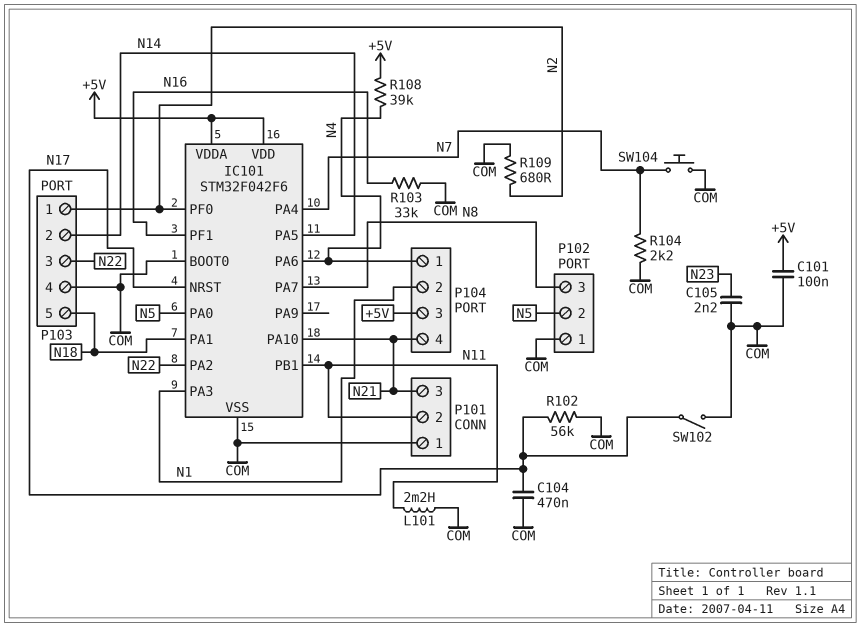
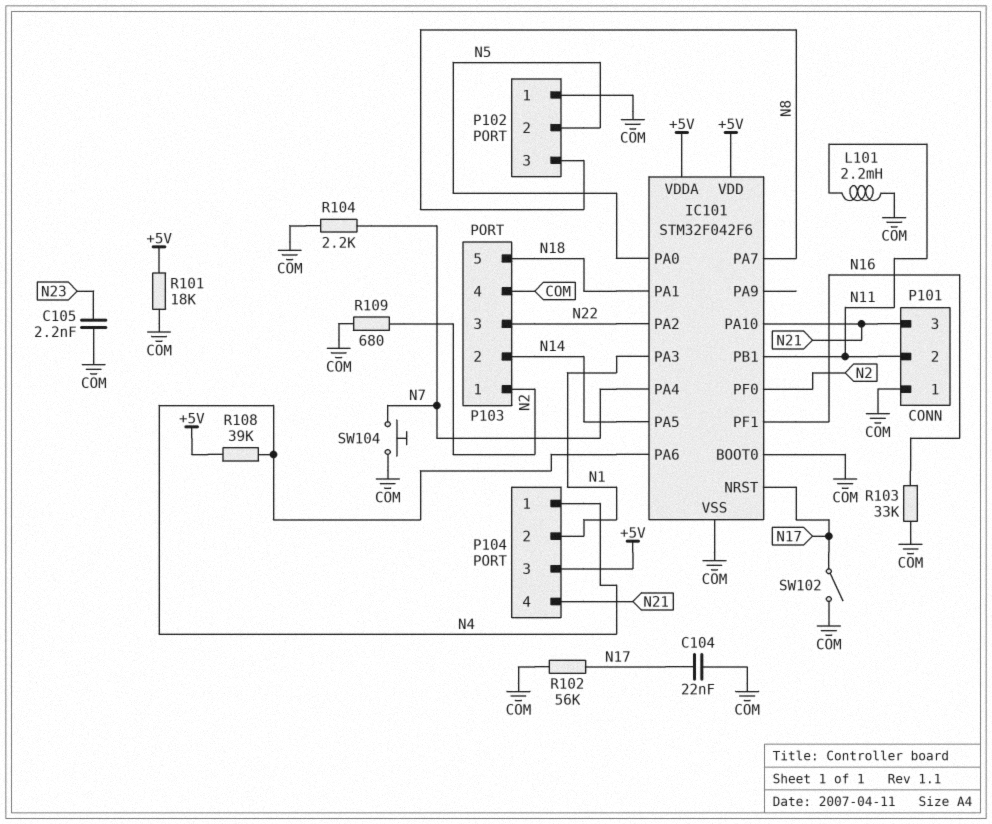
C101: 100nF (+5V, COM) -> none
C104: 470nF (COM, N17) -> 22nF (COM, N17)
R101: none -> 18k (+5V, COM)

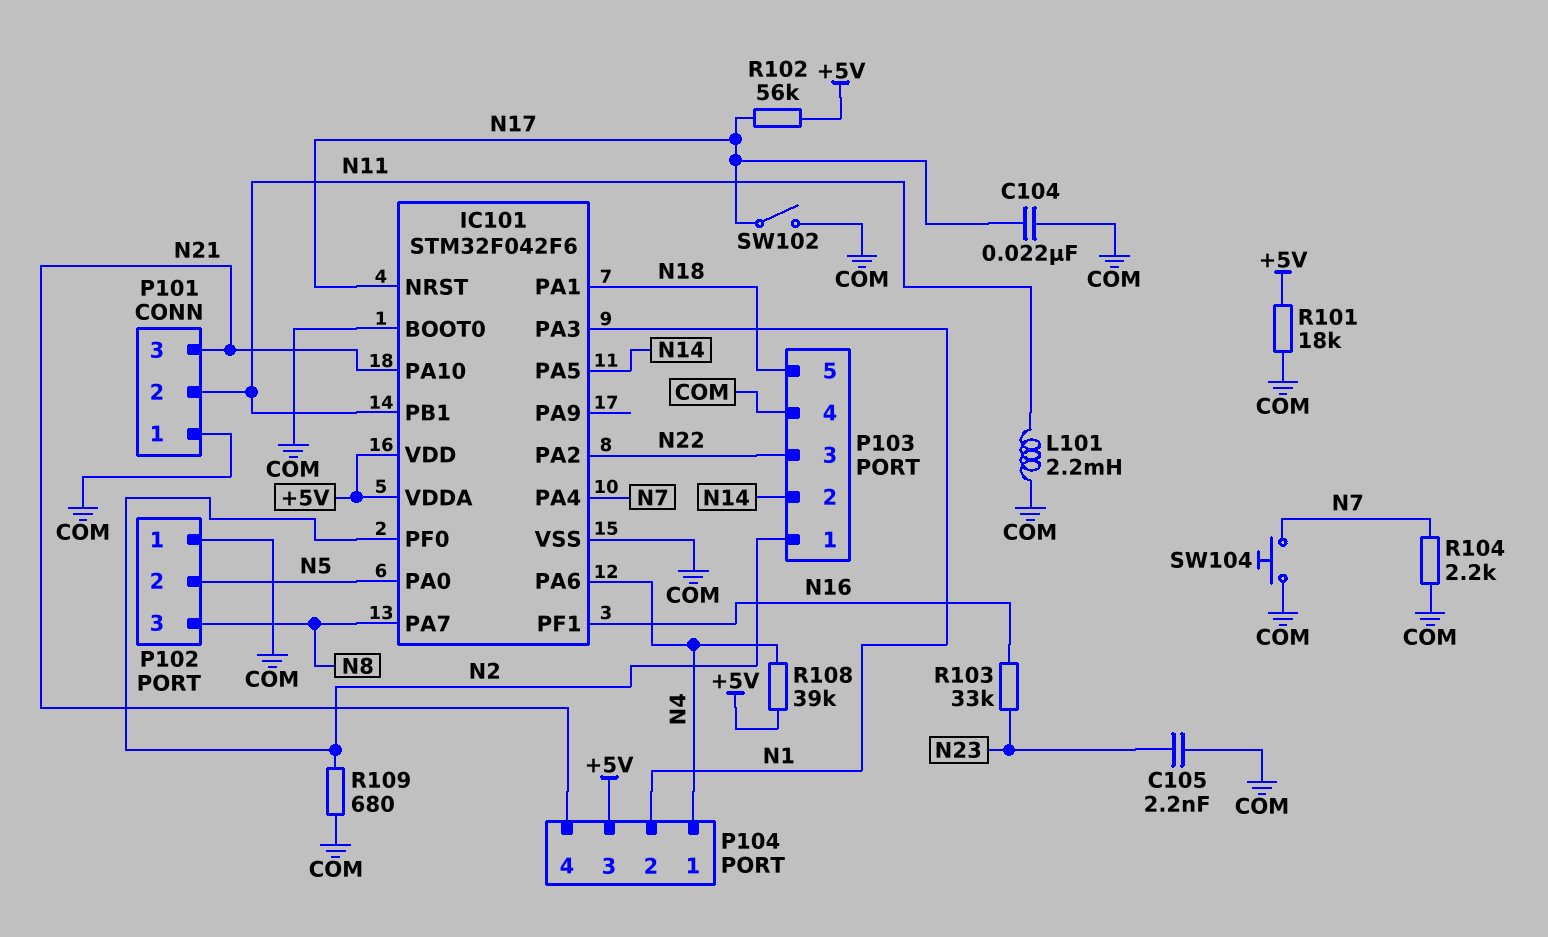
R102: 56k (COM, N17) -> 56k (+5V, N17)
R103: 33k (COM, N16) -> 33k (N16, N23)

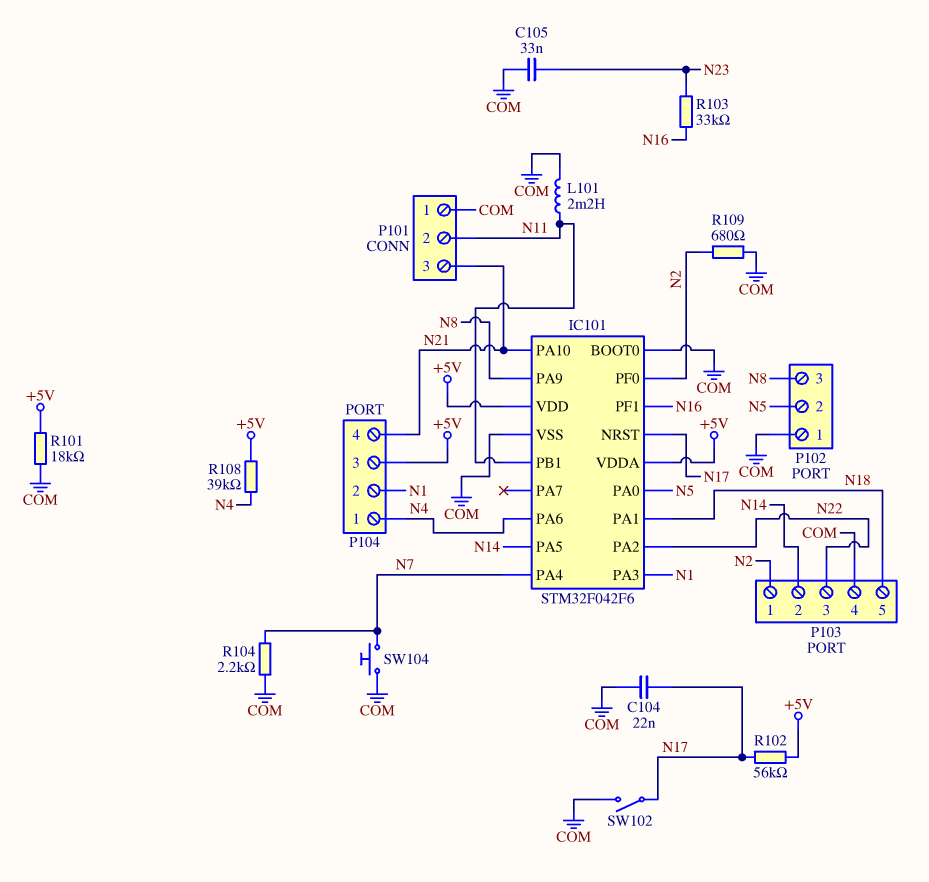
C105: 2.2nF (COM, N23) -> 33nF (COM, N23)
IC101 pin PA7: N8 -> none
IC101 pin PA9: none -> N8

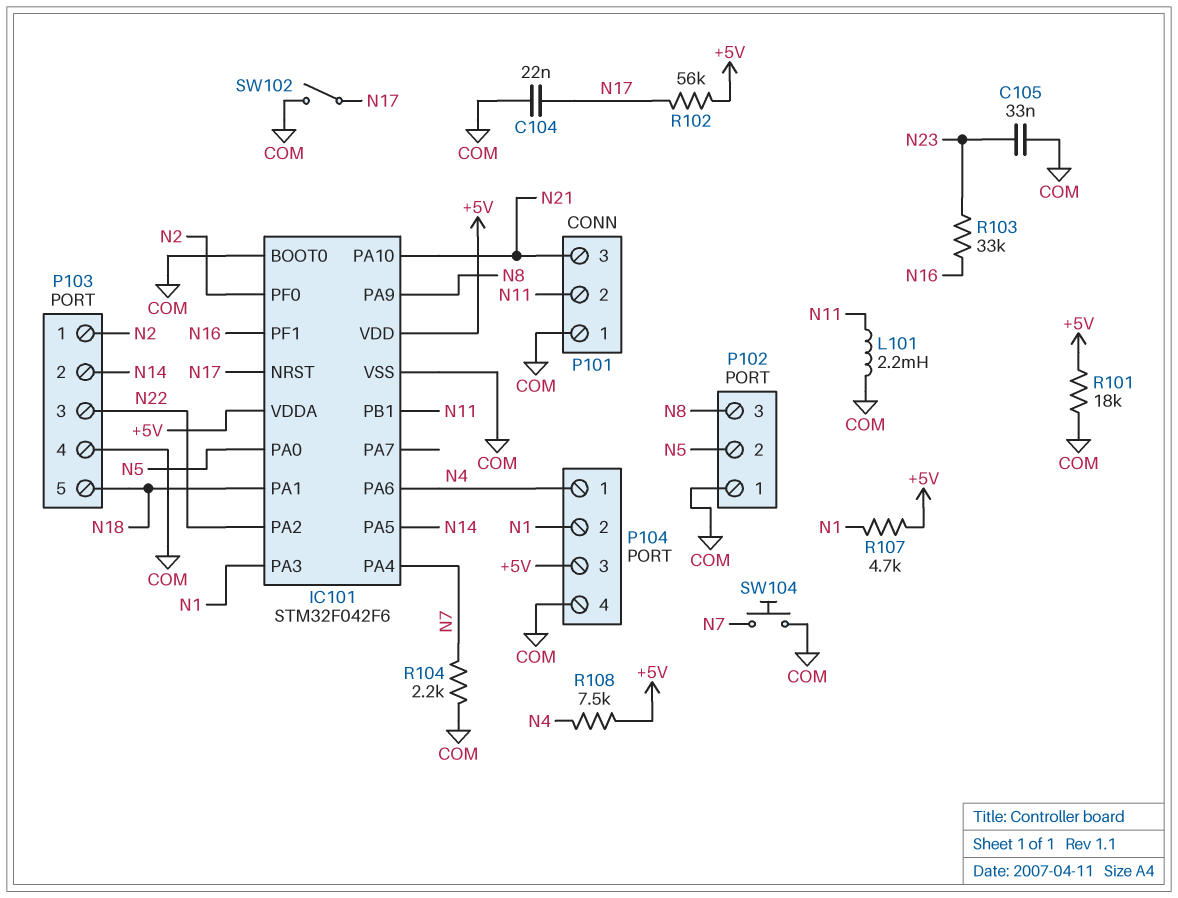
P104 pin 4: N21 -> COM
R107: none -> 4.7k (+5V, N1)
R108: 39k (+5V, N4) -> 7.5k (+5V, N4)
R109: 680 (COM, N2) -> none

